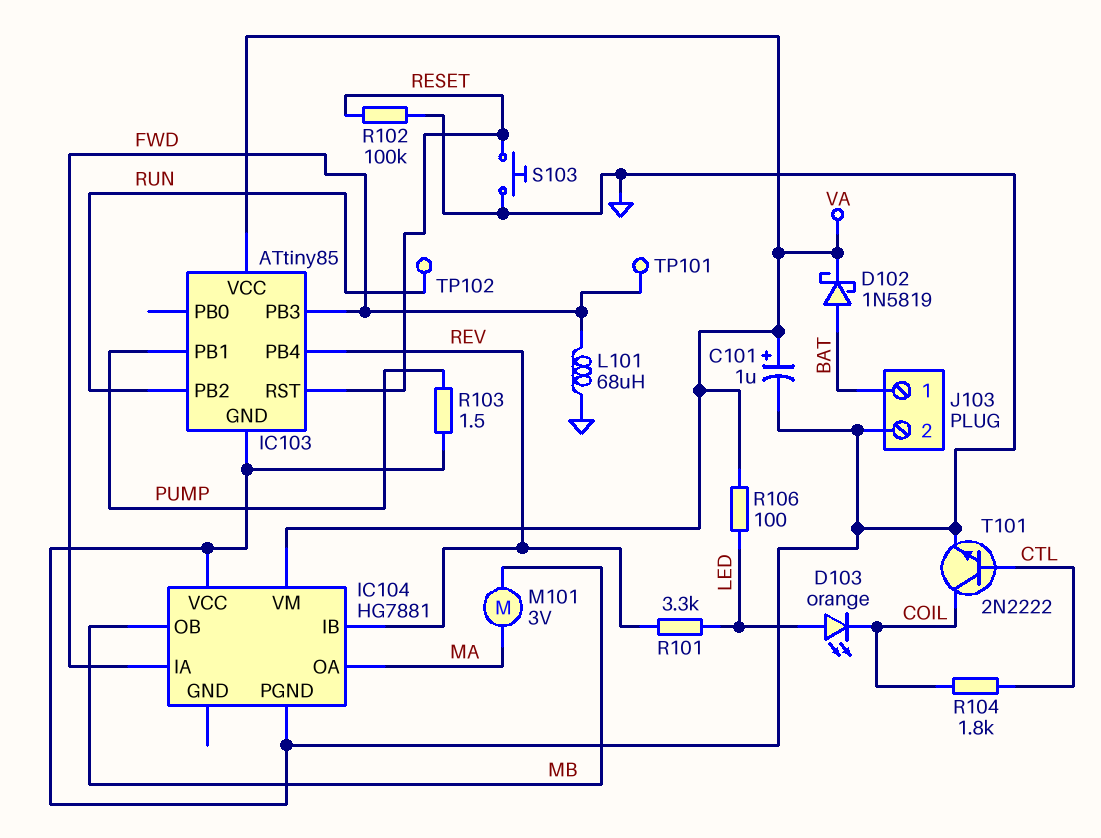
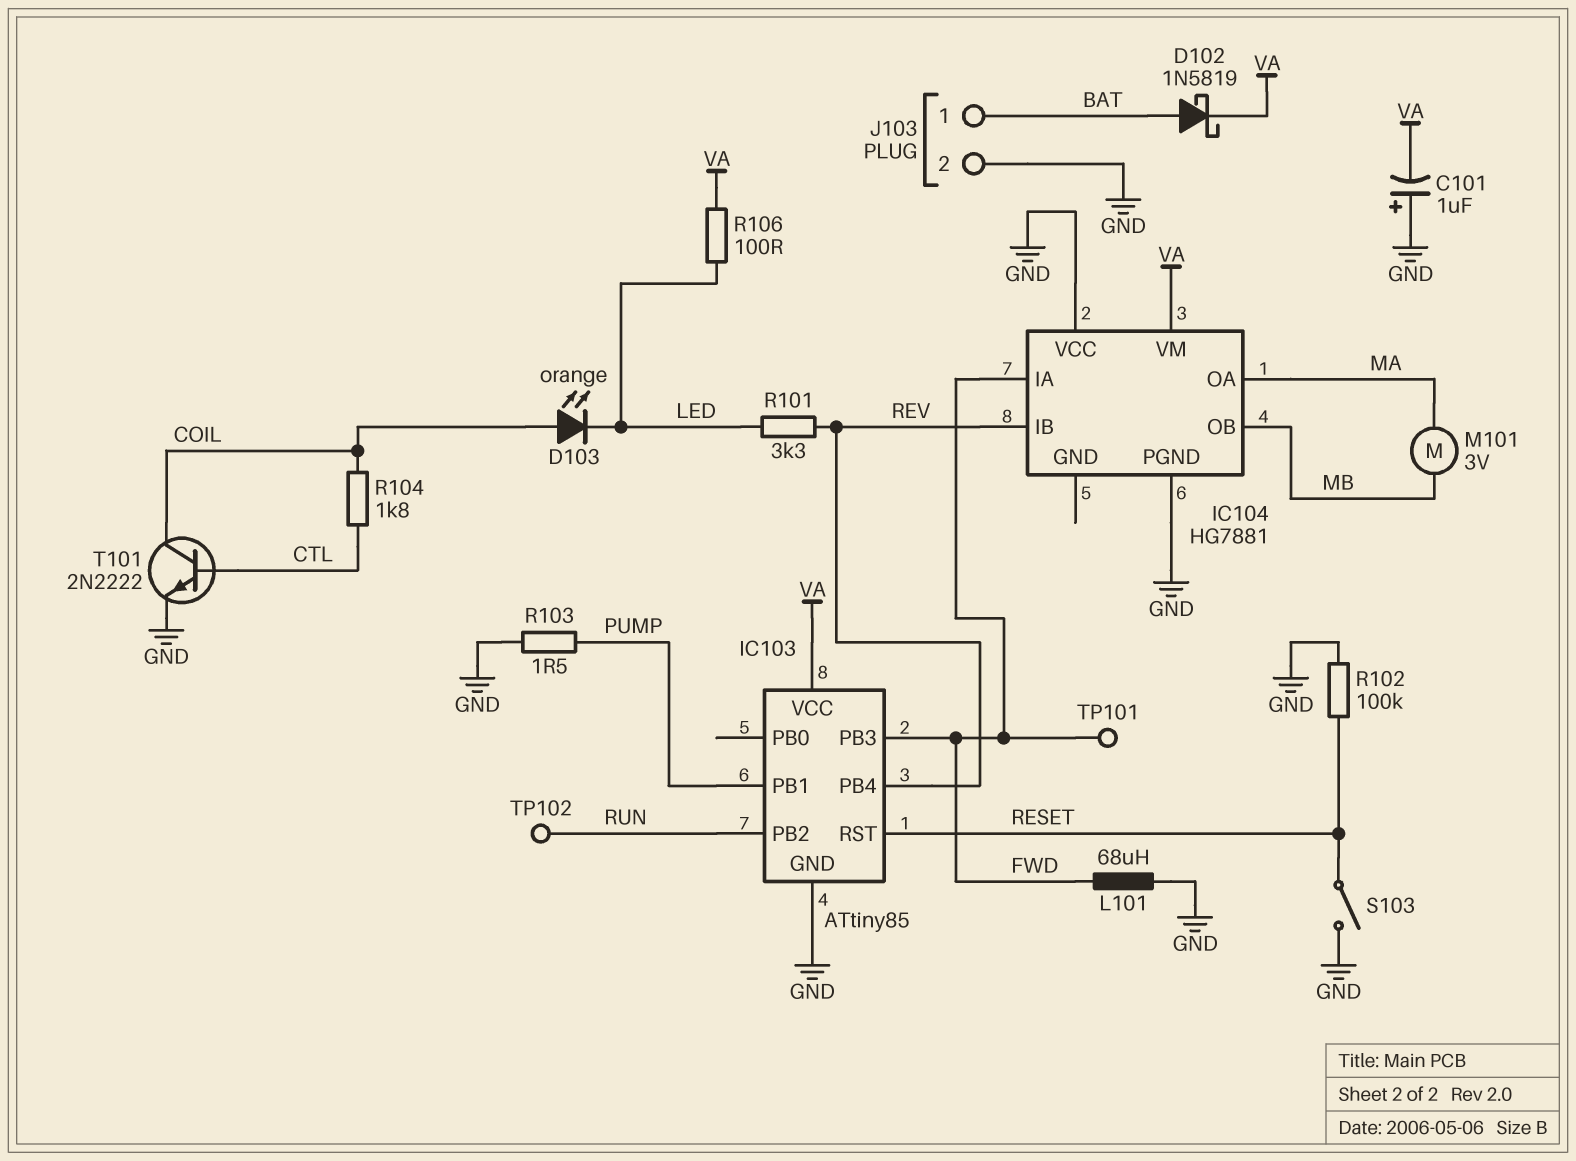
C101: 1uF (plus VA, minus GND) -> 1uF (plus GND, minus VA)
D103: LED orange (A LED, K COIL) -> LED orange (A COIL, K LED)
S103: button (GND, RESET) -> switch (GND, RESET)

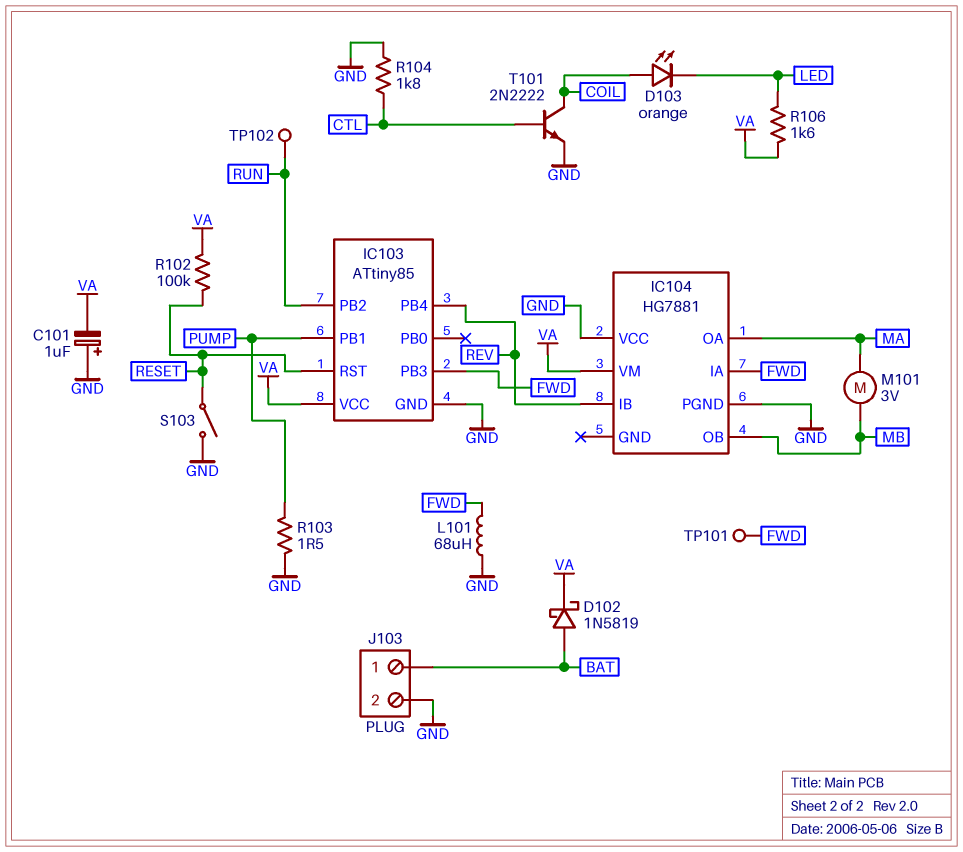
R101: 3.3k (LED, REV) -> none
R102: 100k (GND, RESET) -> 100k (RESET, VA)
R104: 1.8k (COIL, CTL) -> 1.8k (CTL, GND)
R106: 100 (LED, VA) -> 1.6k (LED, VA)

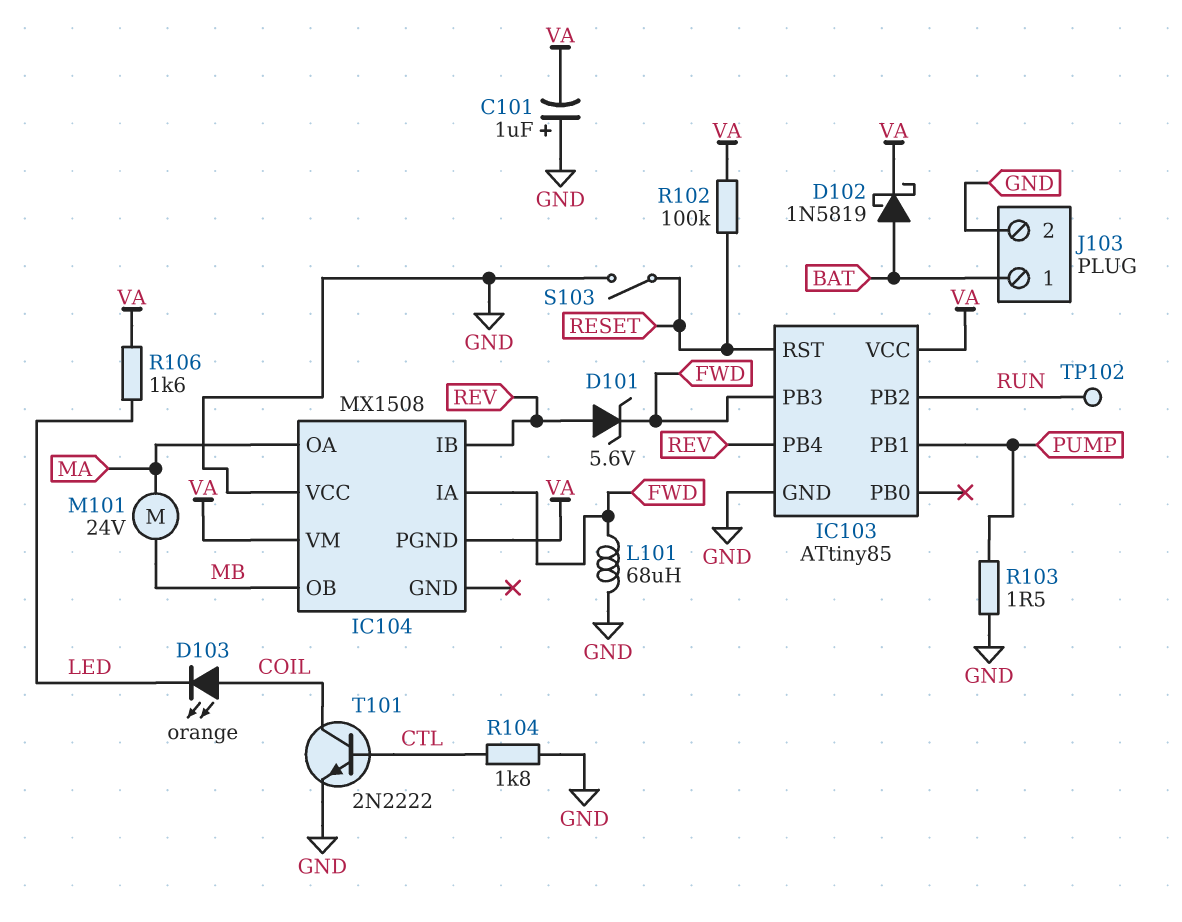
D101: none -> zener 5.6V (A REV, K FWD)
IC104: HG7881 -> MX1508
IC104 pin PGND: GND -> VA
M101: motor 3V (MA, MB) -> motor 24V (MA, MB)
TP101: test point (FWD) -> none

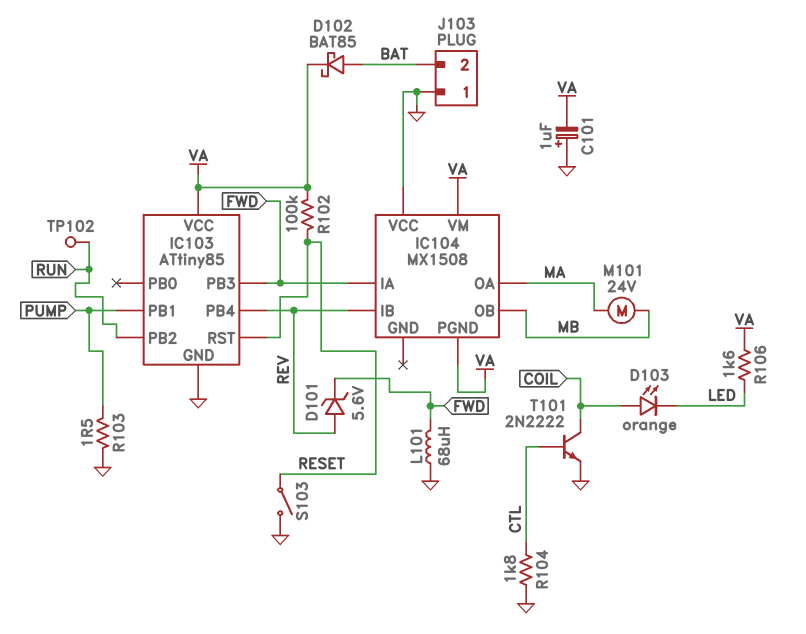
D102: schottky 1N5819 (A BAT, K VA) -> schottky BAT85 (A BAT, K VA)
J103 pin 1: BAT -> GND
J103 pin 2: GND -> BAT

